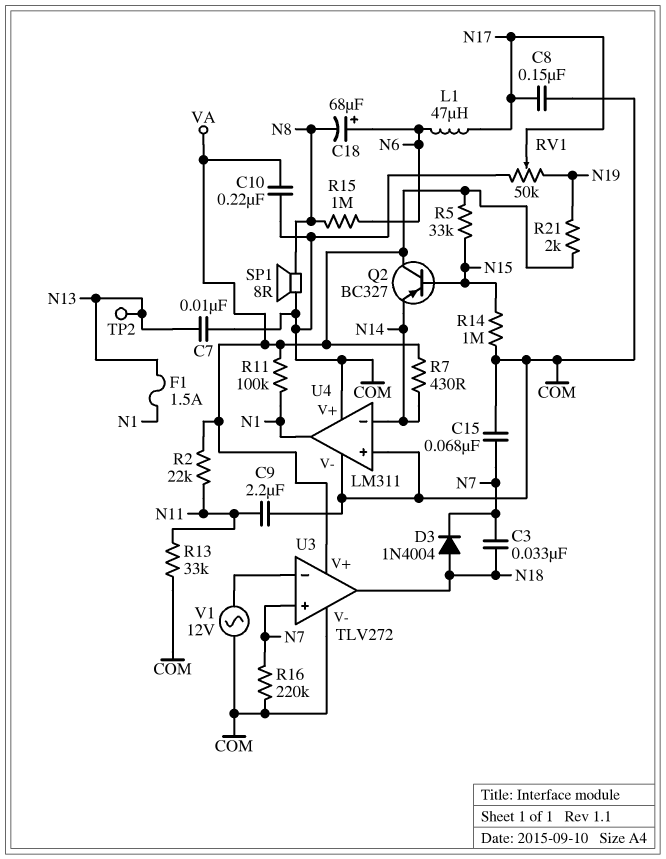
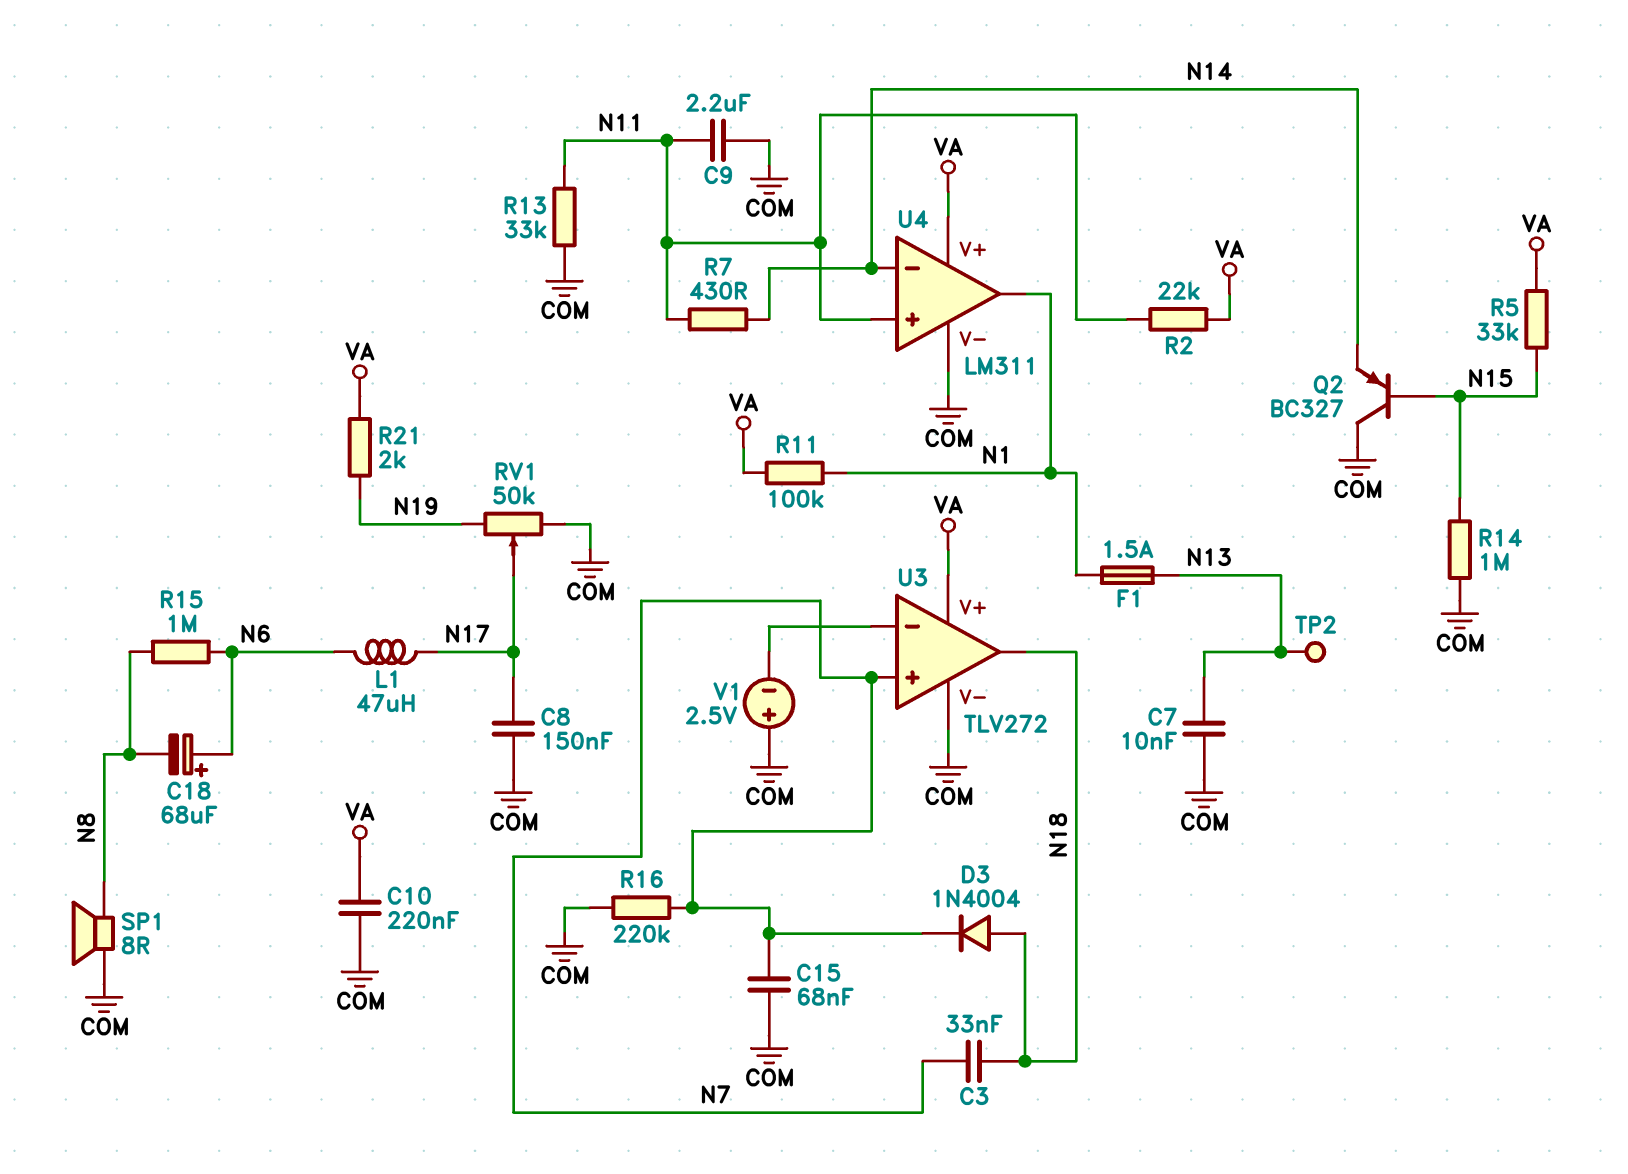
Q2: PNP BC327 (B N15, C VA, E N14) -> PNP BC327 (B N15, C COM, E N14)
R7: 430 (N14, VA) -> 430 (N11, N14)
U4 pin V+: COM -> VA
U4 pin in+: COM -> N11
V1: AC 12V (COM, U3/in-) -> 2.5V (plus COM, minus U3/in-)

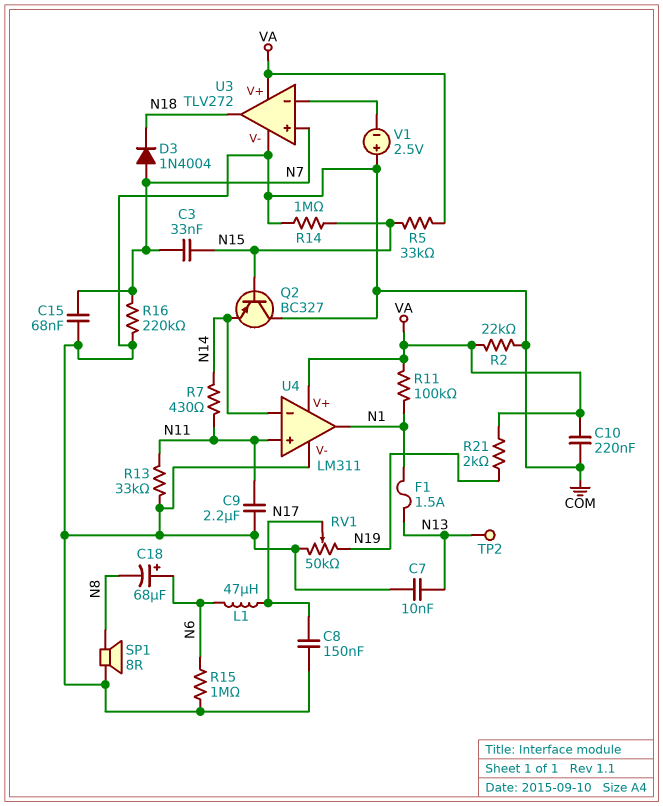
C3: 33nF (N7, N18) -> 33nF (N7, N15)
D3: diode 1N4004 (A N18, K N7) -> diode 1N4004 (A N7, K N18)
R2: 22k (N11, VA) -> 22k (COM, VA)
R15: 1M (N6, N8) -> 1M (COM, N6)

